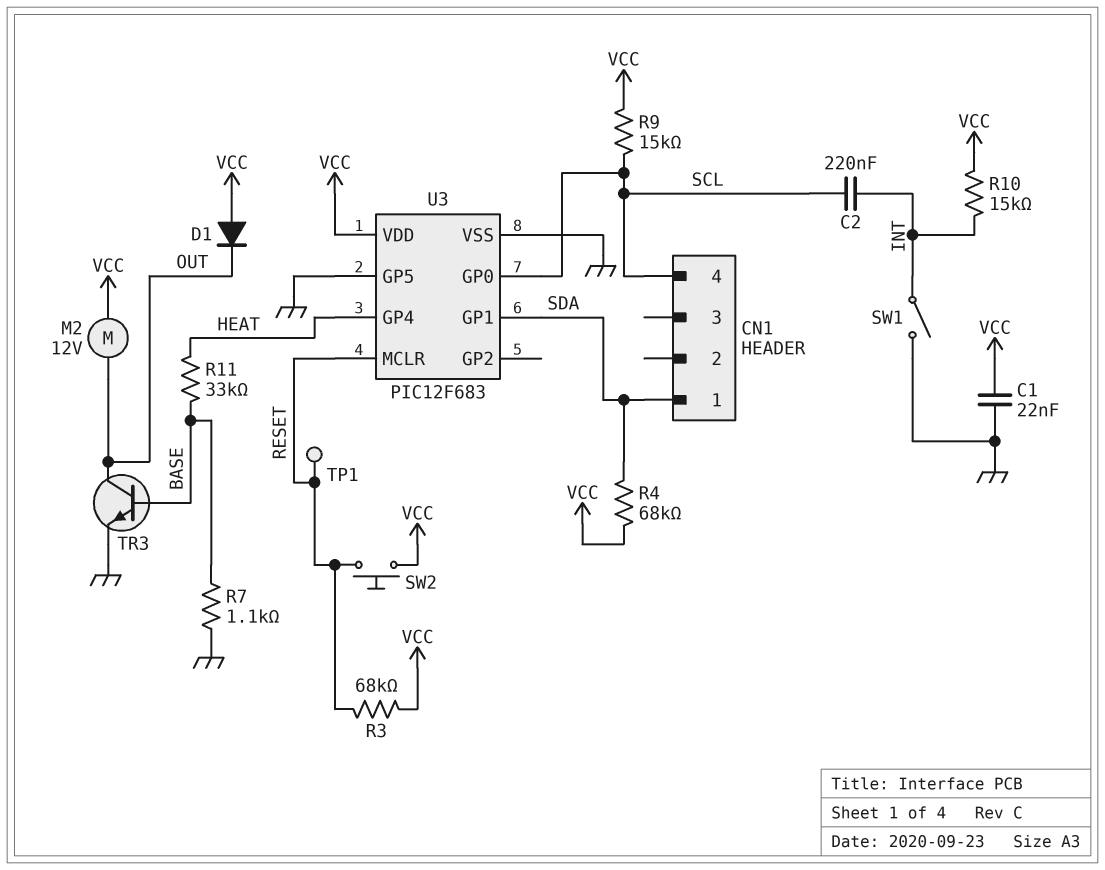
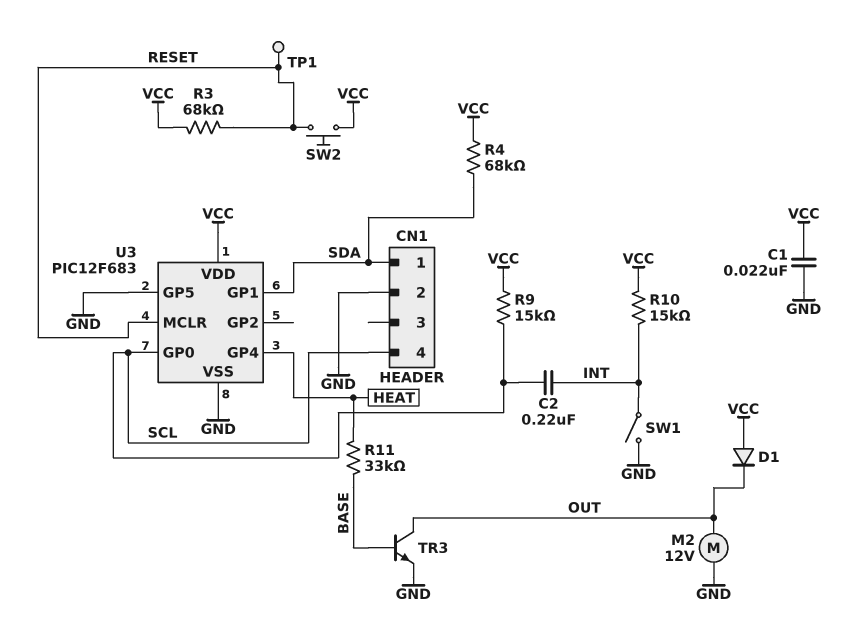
CN1 pin 2: none -> GND
M2: motor 12V (OUT, VCC) -> motor 12V (GND, OUT)
R7: 1.1k (BASE, GND) -> none

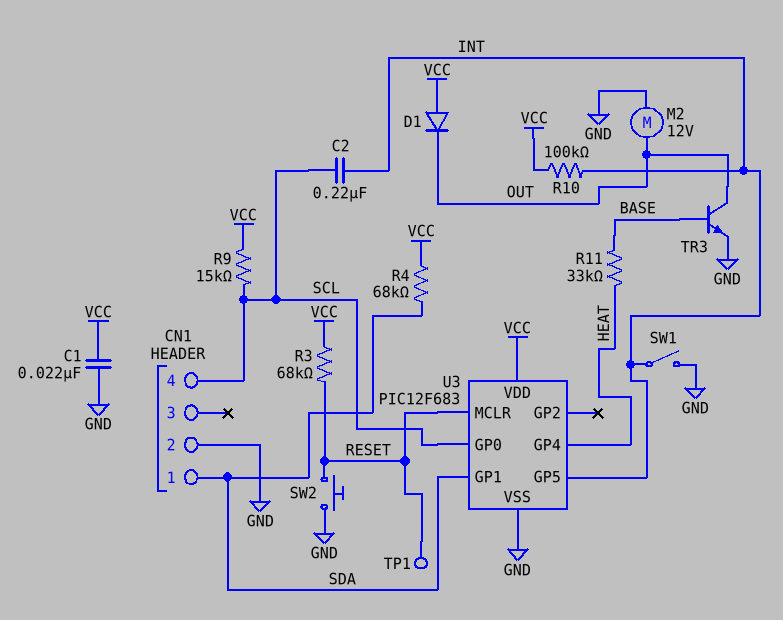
R10: 15k (INT, VCC) -> 100k (INT, VCC)
SW2: button (RESET, VCC) -> button (GND, RESET)
U3 pin GP5: GND -> INT

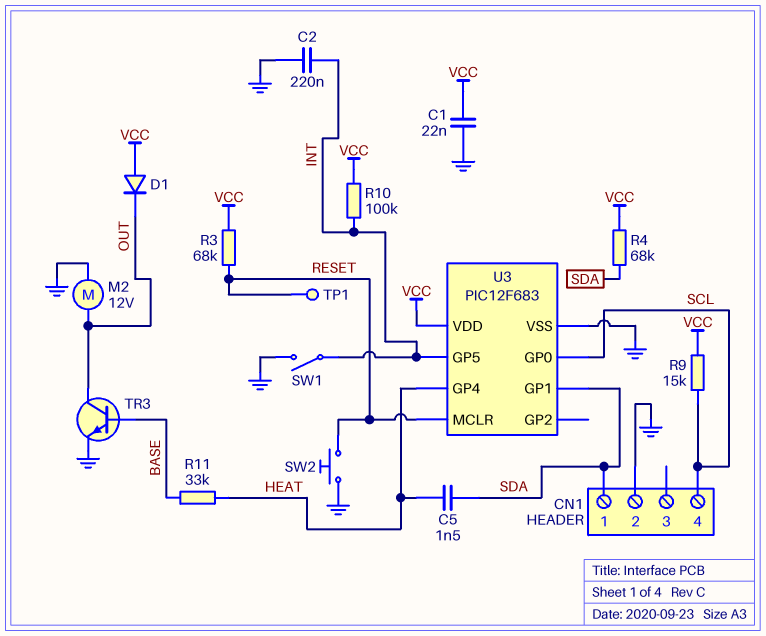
C2: 220nF (INT, SCL) -> 220nF (GND, INT)
C5: none -> 1.5nF (HEAT, SDA)

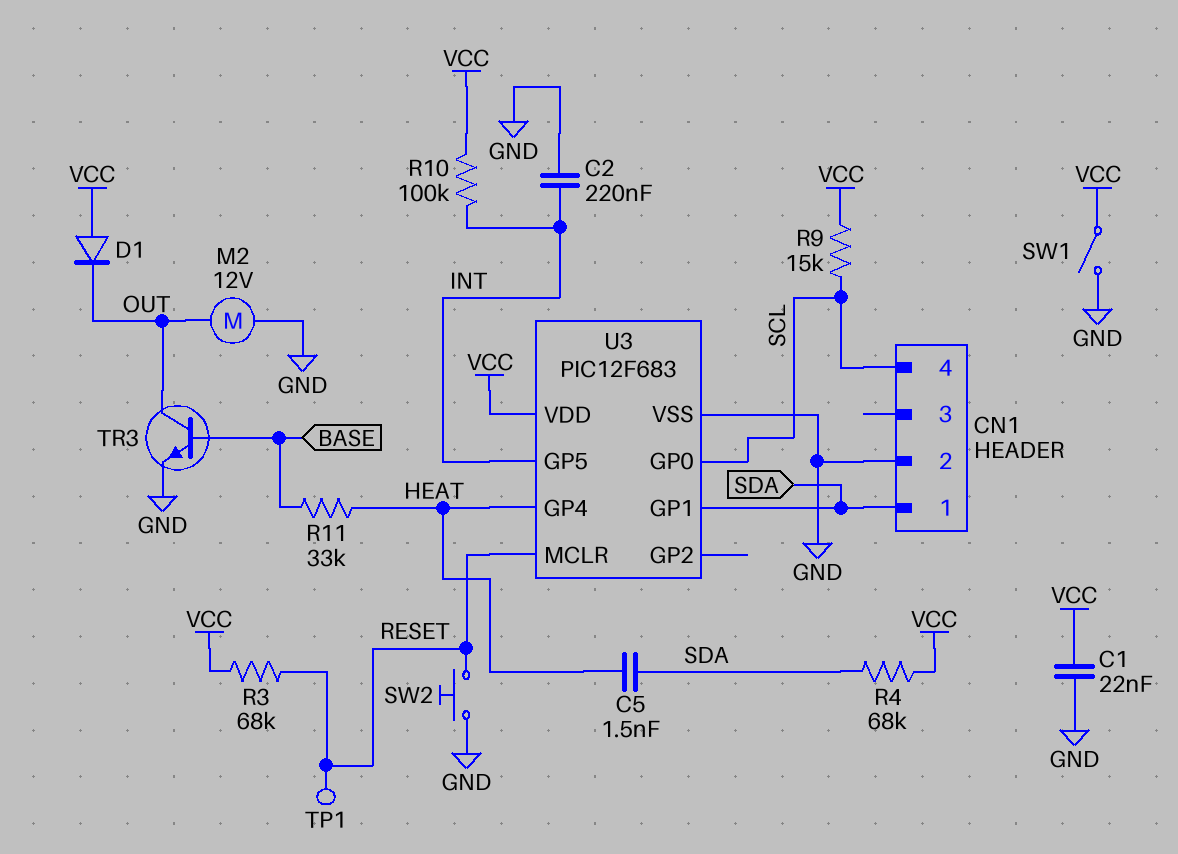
SW1: switch (GND, INT) -> switch (GND, VCC)

